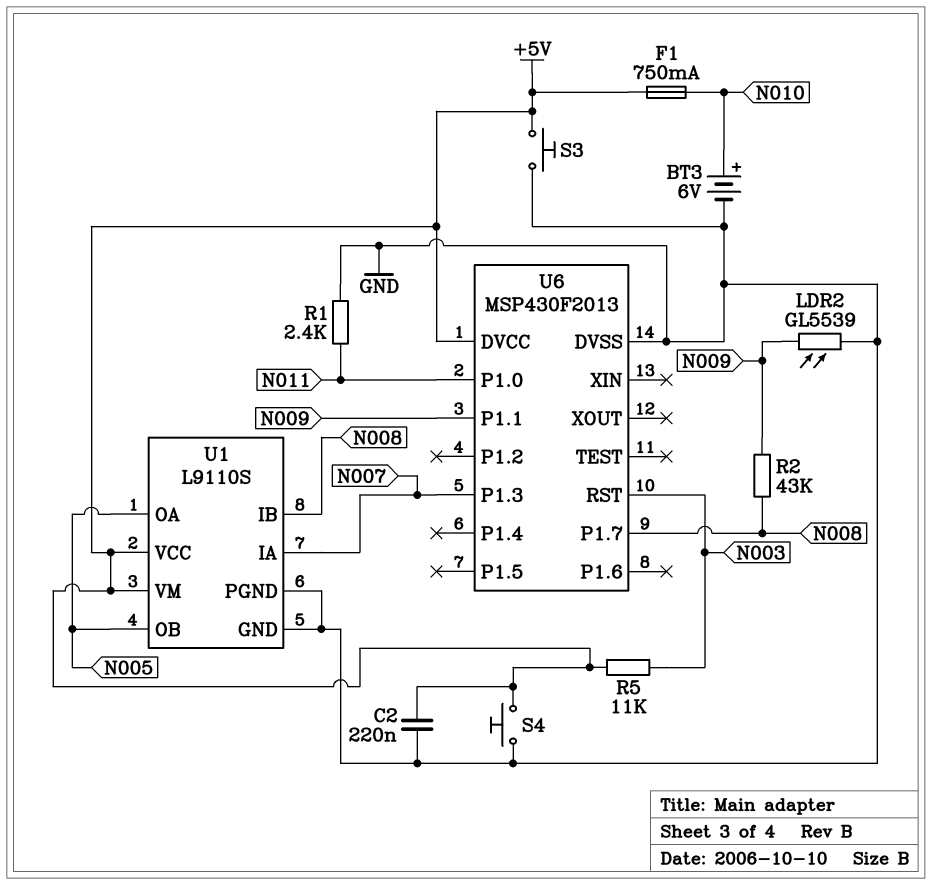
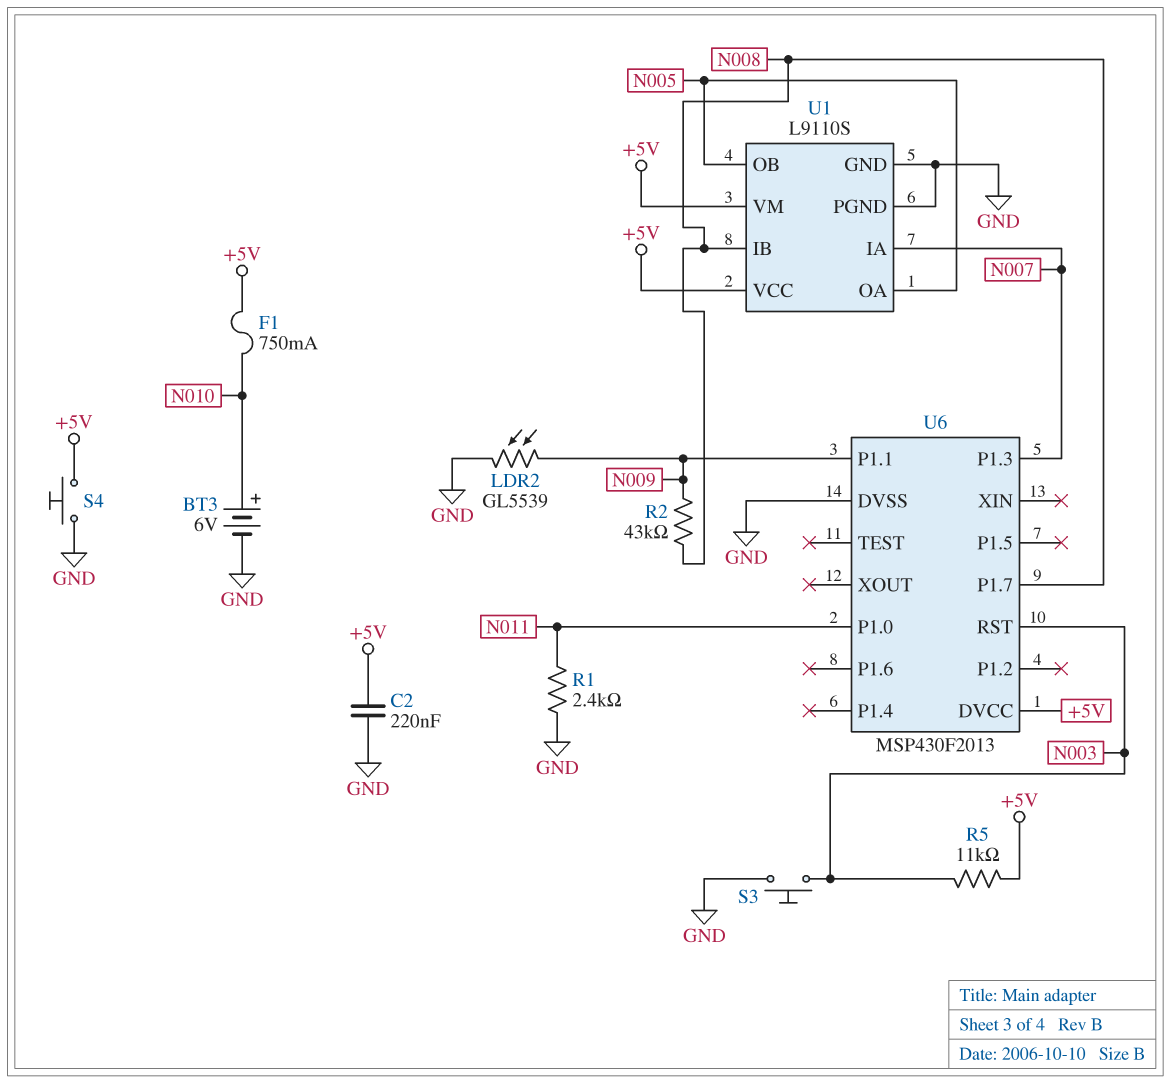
S3: button (+5V, GND) -> button (GND, N003)

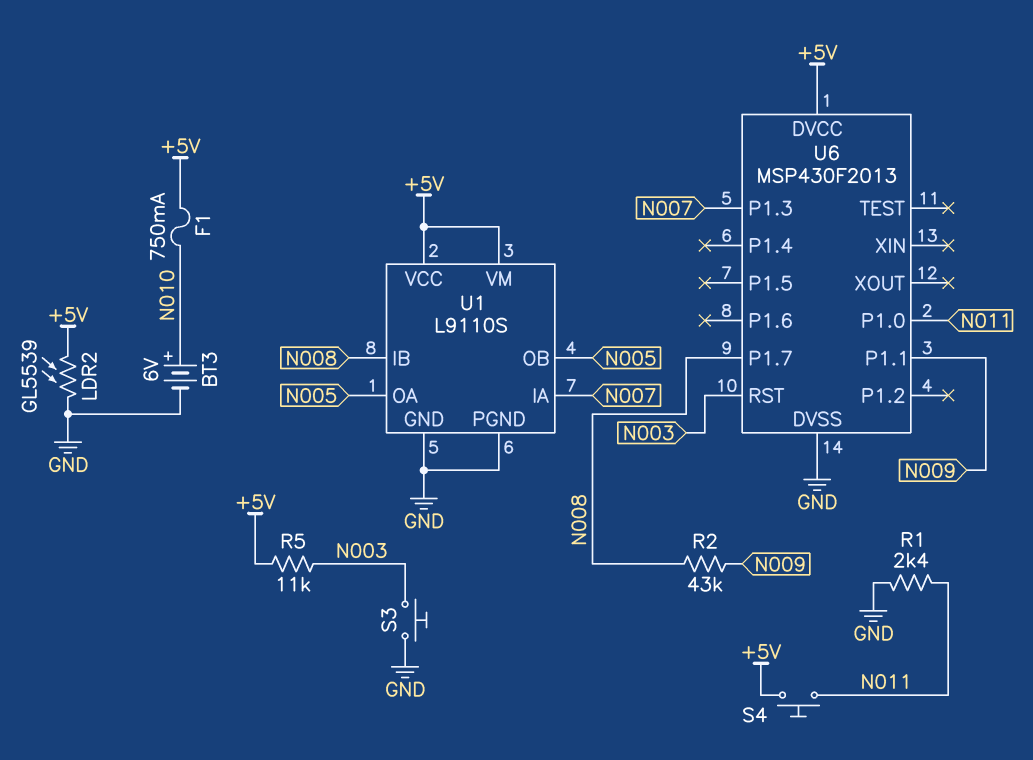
C2: 220nF (+5V, GND) -> none
LDR2: GL5539 (GND, N009) -> GL5539 (+5V, GND)
S4: button (+5V, GND) -> button (+5V, N011)

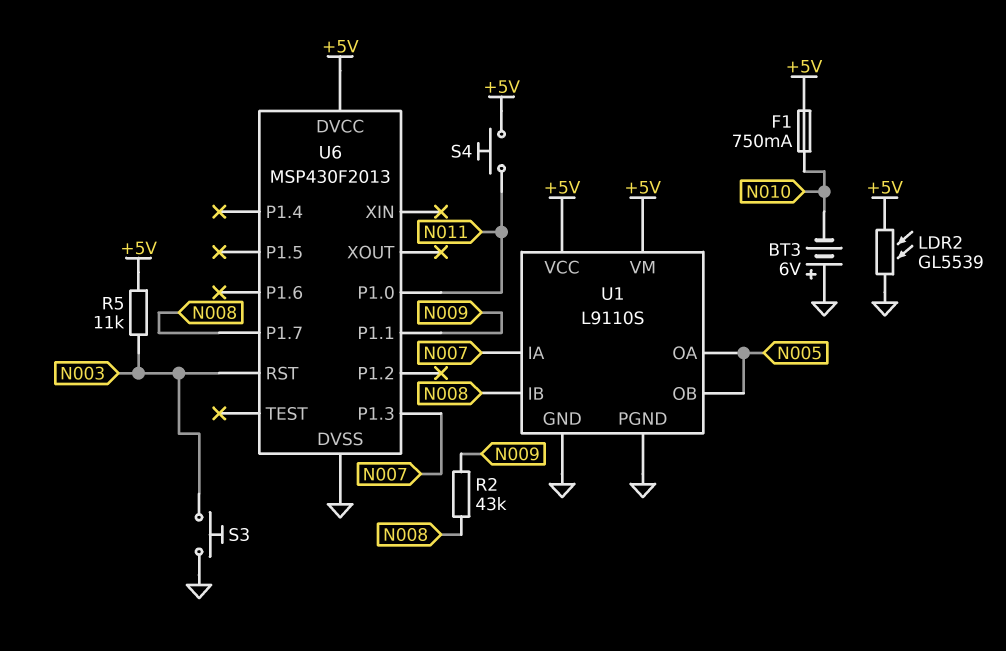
BT3: 6V (plus N010, minus GND) -> 6V (plus GND, minus N010)
R1: 2.4k (GND, N011) -> none

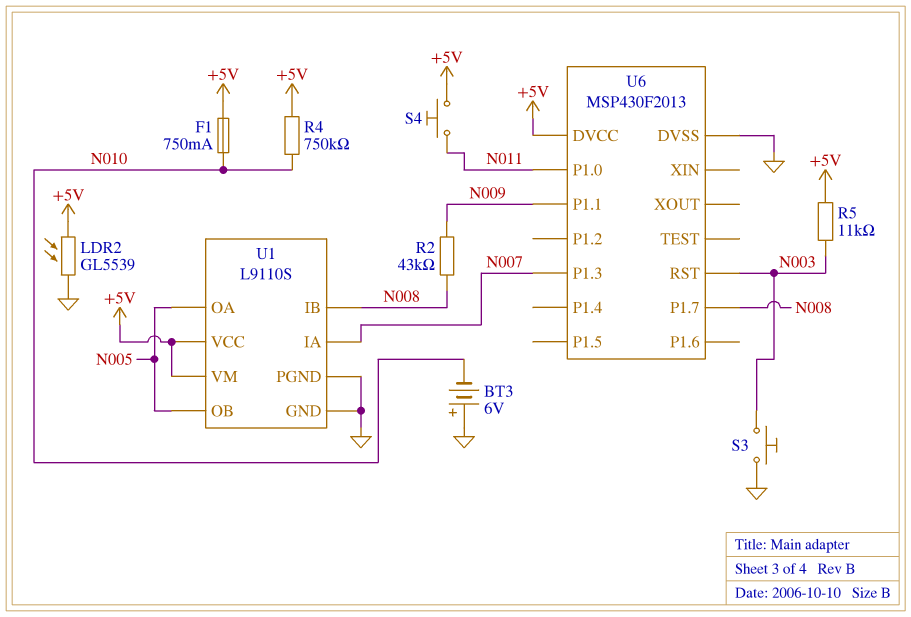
R4: none -> 750k (+5V, N010)

